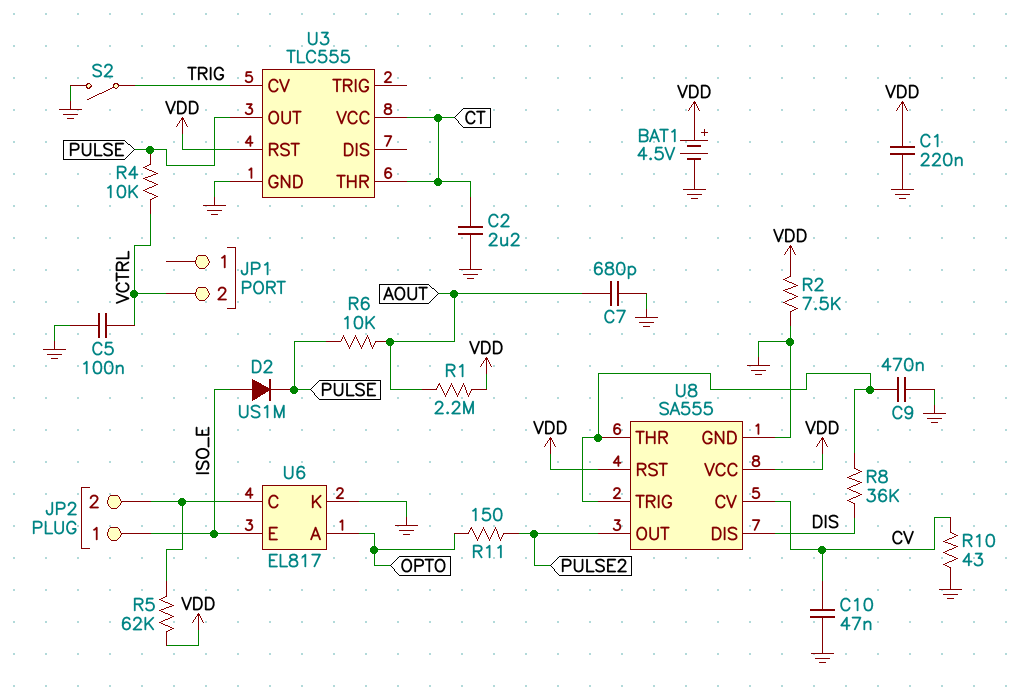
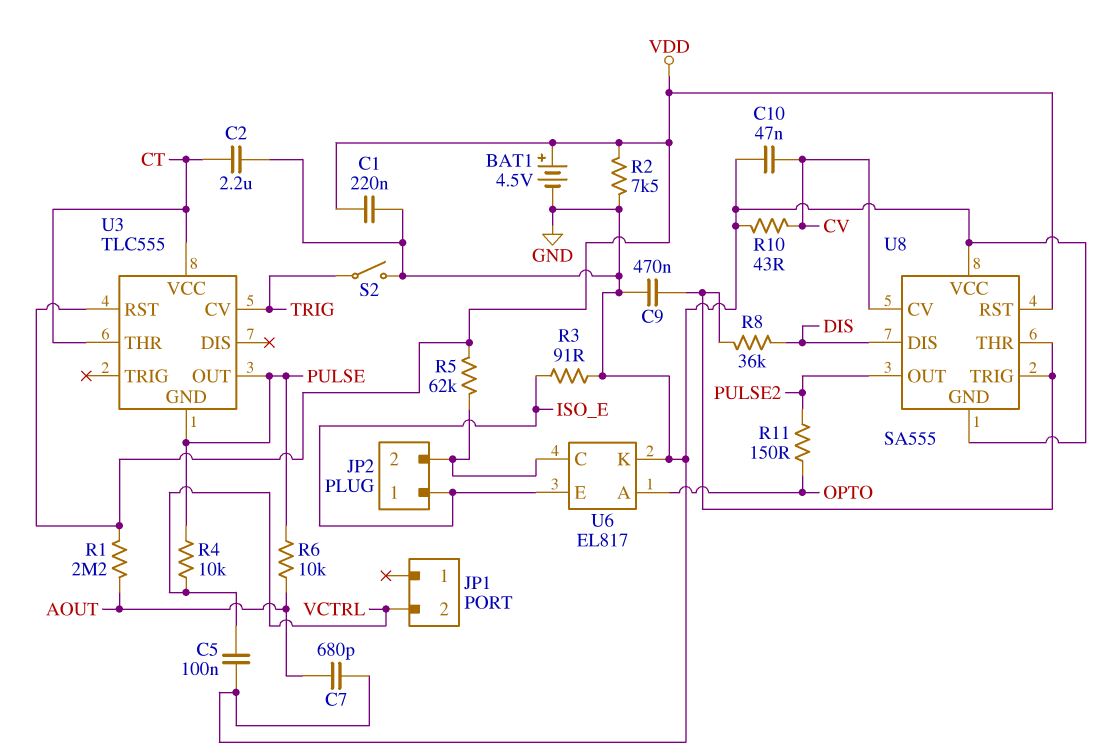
D2: diode US1M (A ISO_E, K PULSE) -> none
R3: none -> 91 (GND, ISO_E)
U3 pin GND: GND -> PULSE
U8 pin VCC: VDD -> GND

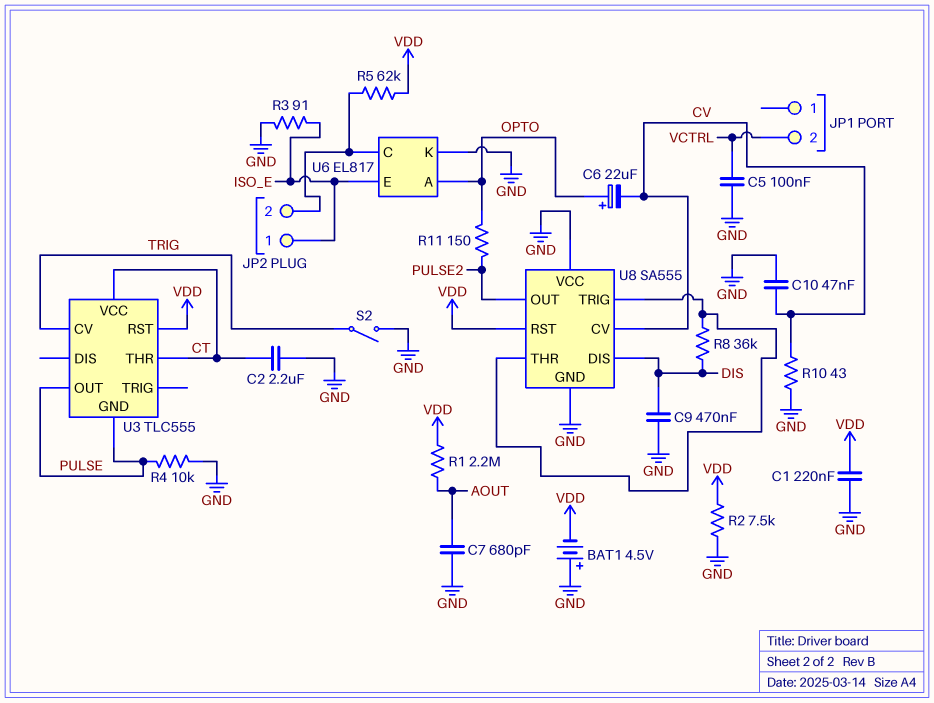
BAT1: 4.5V (plus VDD, minus GND) -> 4.5V (plus GND, minus VDD)
C6: none -> 22uF (plus OPTO, minus CV)
C9: 470nF (GND, U8/THR) -> 470nF (DIS, GND)
R4: 10k (PULSE, VCTRL) -> 10k (GND, PULSE)
R6: 10k (AOUT, PULSE) -> none

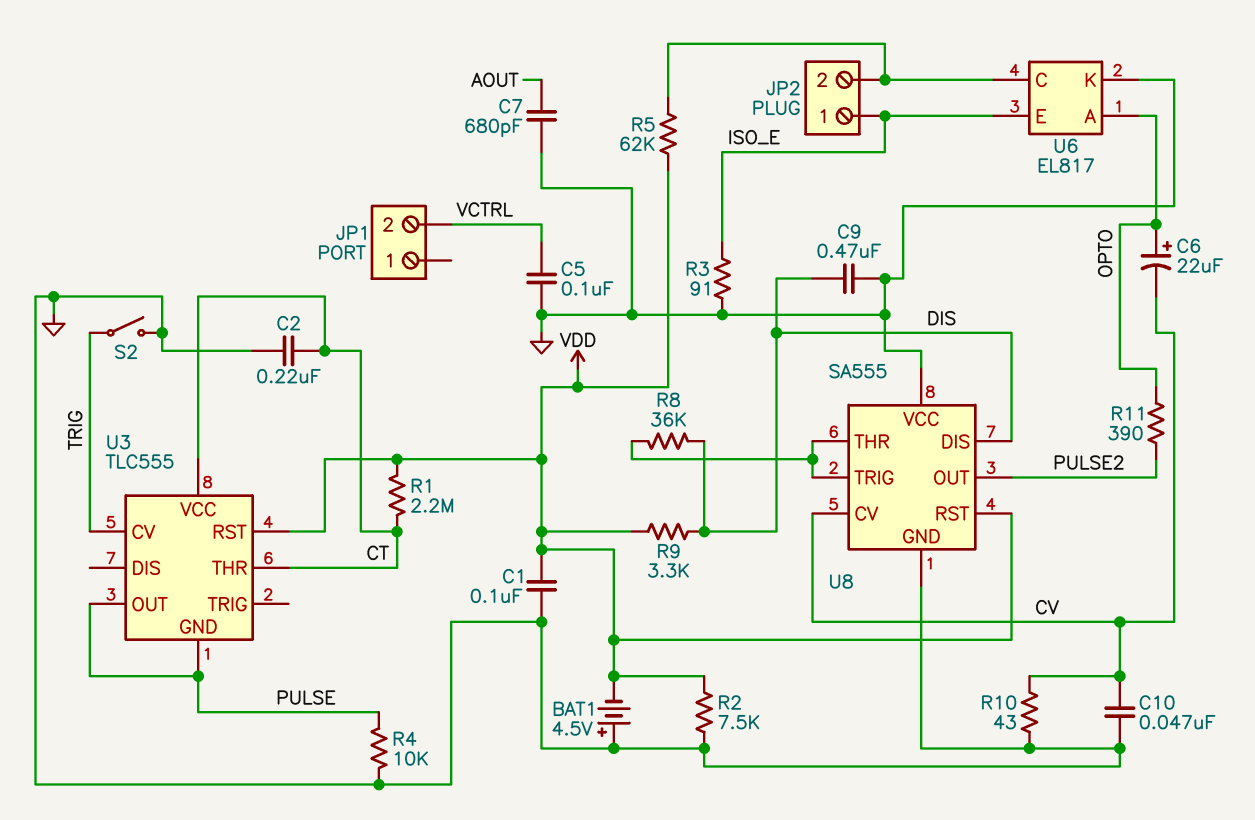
C1: 220nF (GND, VDD) -> 100nF (GND, VDD)
C2: 2.2uF (CT, GND) -> 220nF (CT, GND)
R1: 2.2M (AOUT, VDD) -> 2.2M (CT, VDD)
R9: none -> 3.3k (DIS, VDD)
R11: 150 (OPTO, PULSE2) -> 390 (OPTO, PULSE2)

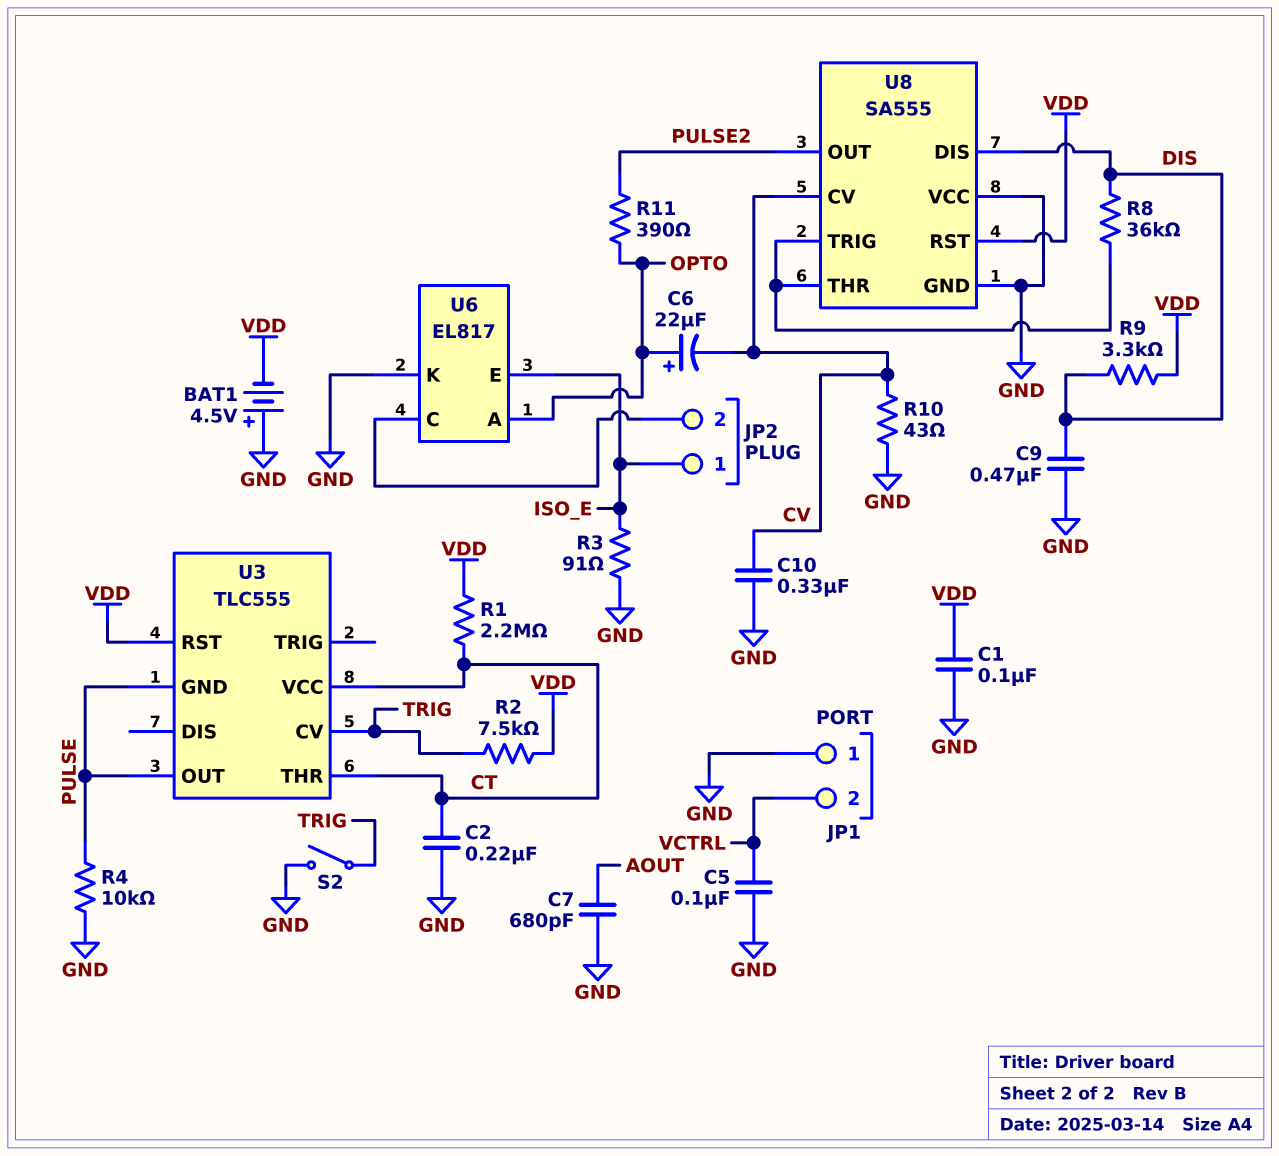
C10: 47nF (CV, GND) -> 330nF (CV, GND)
JP1 pin 1: none -> GND
R2: 7.5k (GND, VDD) -> 7.5k (TRIG, VDD)
R5: 62k (JP2/2, VDD) -> none

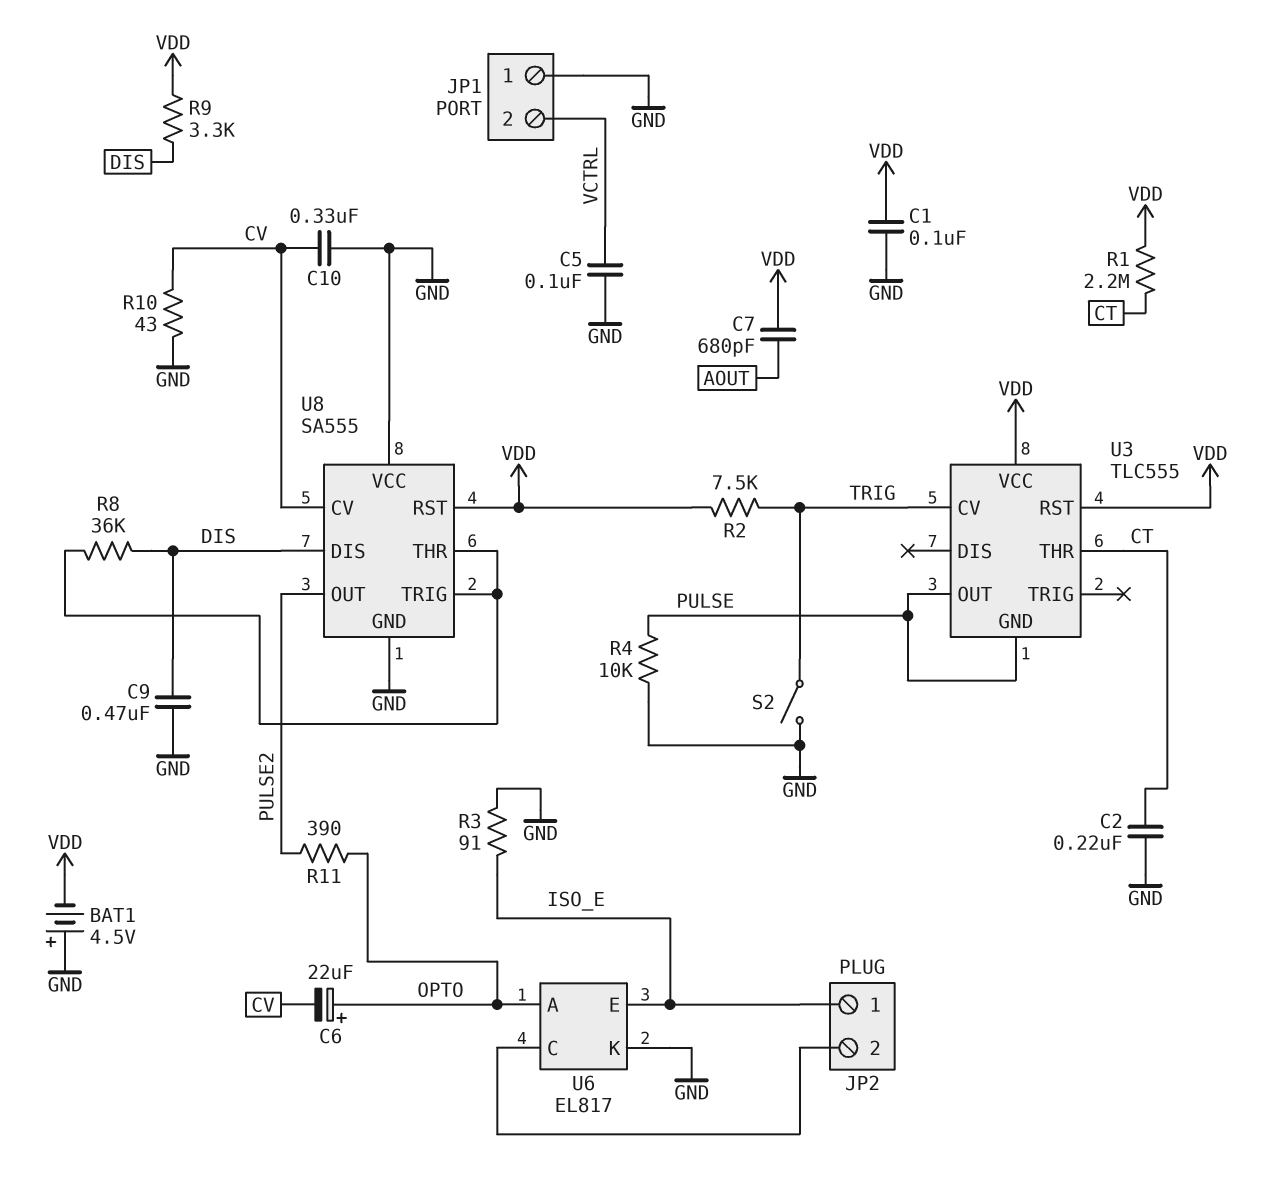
C7: 680pF (AOUT, GND) -> 680pF (AOUT, VDD)
U3 pin VCC: CT -> VDD

